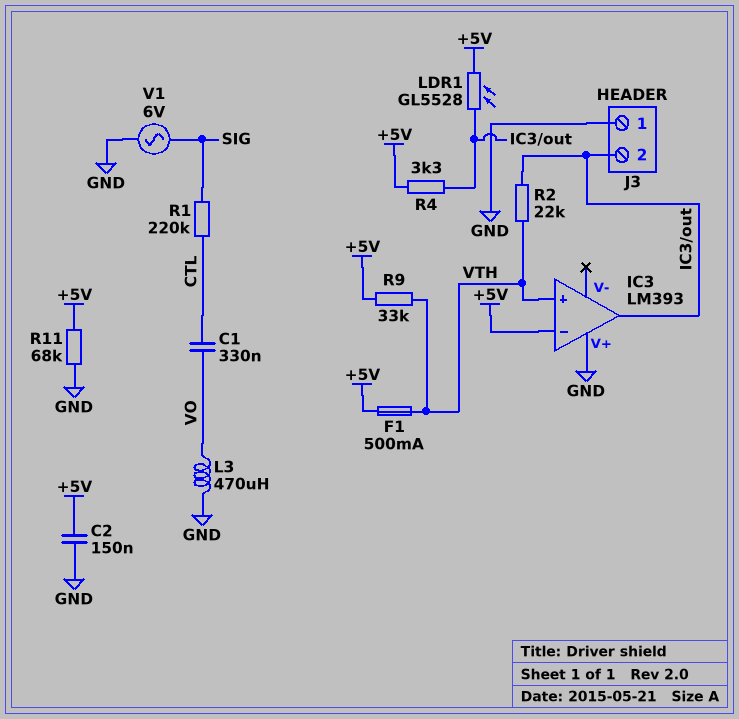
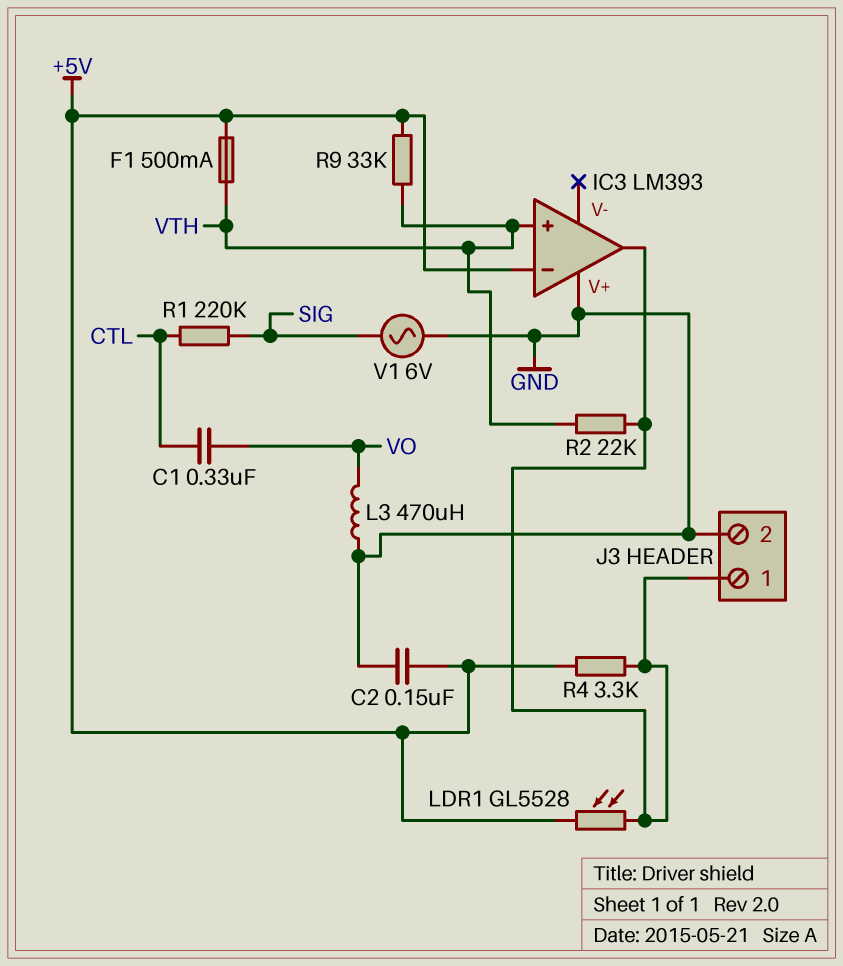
J3 pin 1: GND -> IC3/out
J3 pin 2: IC3/out -> GND
R11: 68k (+5V, GND) -> none

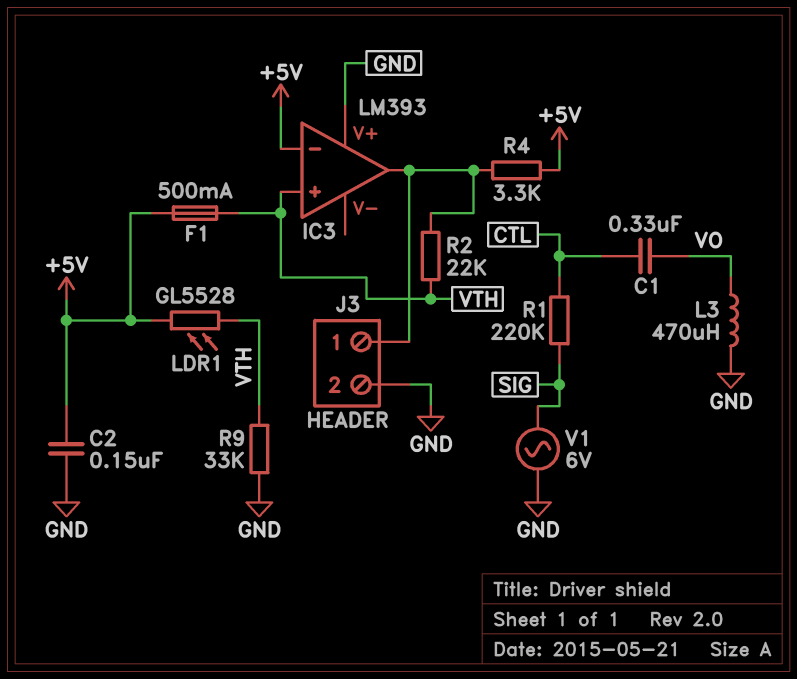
LDR1: GL5528 (+5V, IC3/out) -> GL5528 (+5V, VTH)
R9: 33k (+5V, VTH) -> 33k (GND, VTH)

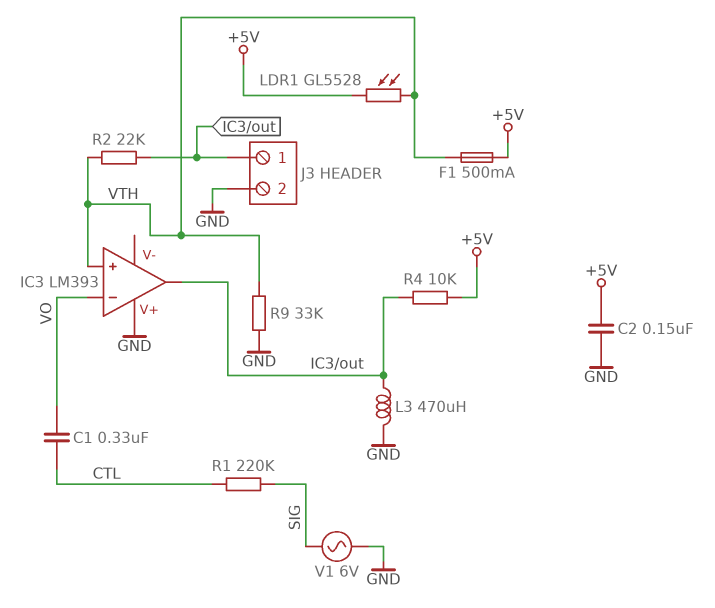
IC3 pin in-: +5V -> VO
L3: 470uH (GND, VO) -> 470uH (GND, IC3/out)
R4: 3.3k (+5V, IC3/out) -> 10k (+5V, IC3/out)

